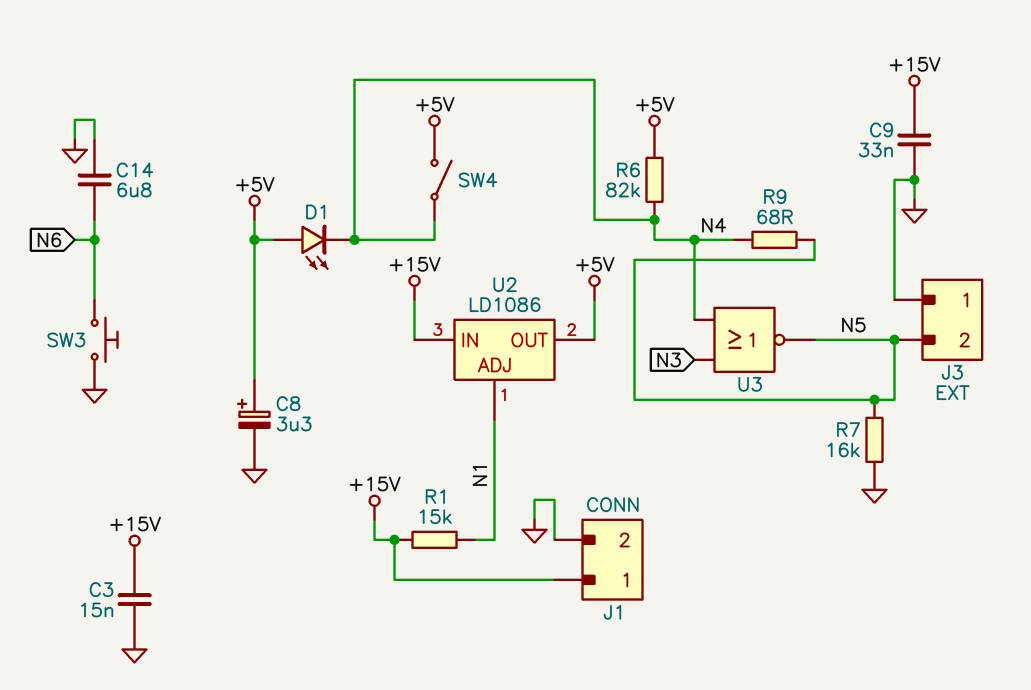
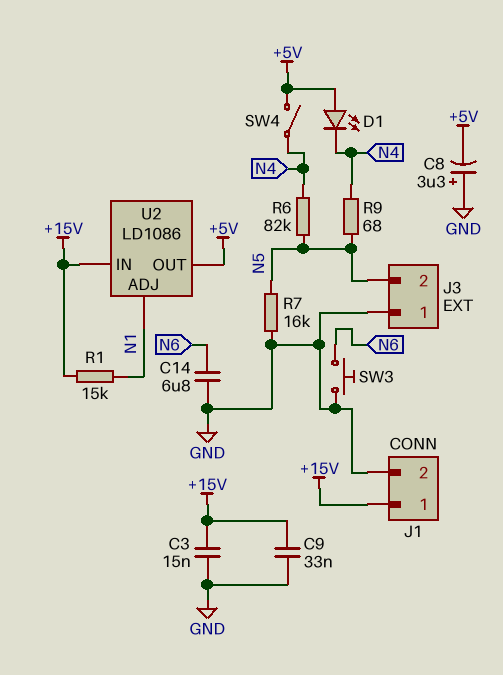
C8: 3.3uF (plus +5V, minus GND) -> 3.3uF (plus GND, minus +5V)
R6: 82k (+5V, N4) -> 82k (N4, N5)
U3: NOR (in N3, in N4, out N5) -> none

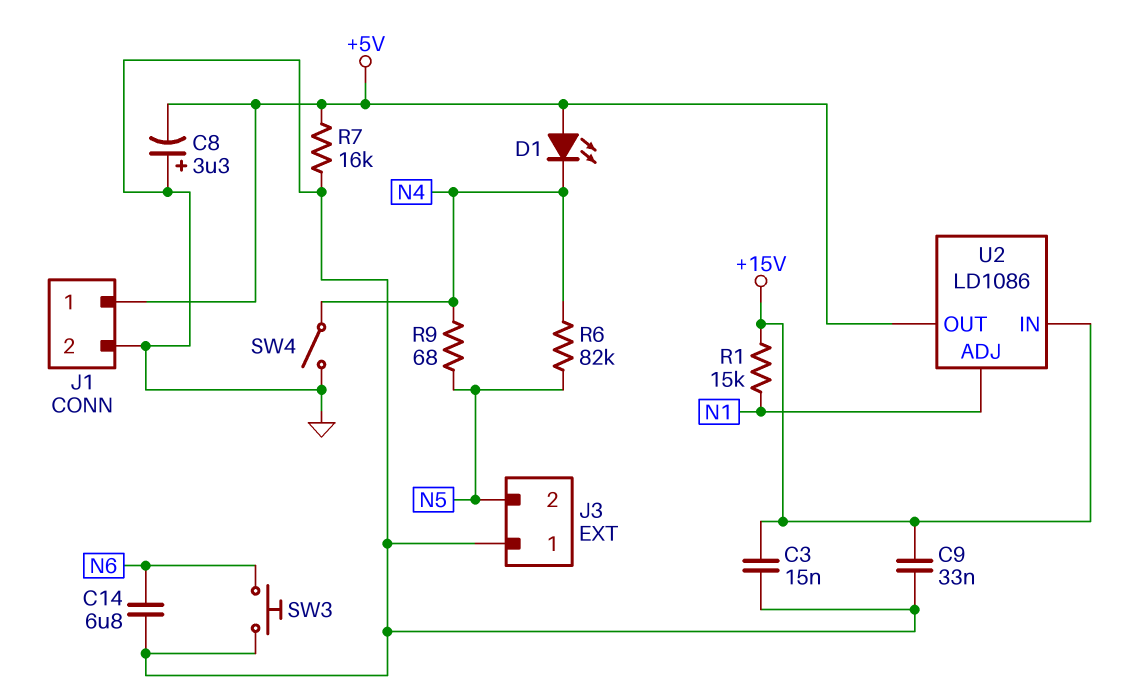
J1 pin 1: +15V -> +5V
R7: 16k (GND, N5) -> 16k (+5V, GND)
SW4: switch (+5V, N4) -> switch (GND, N4)

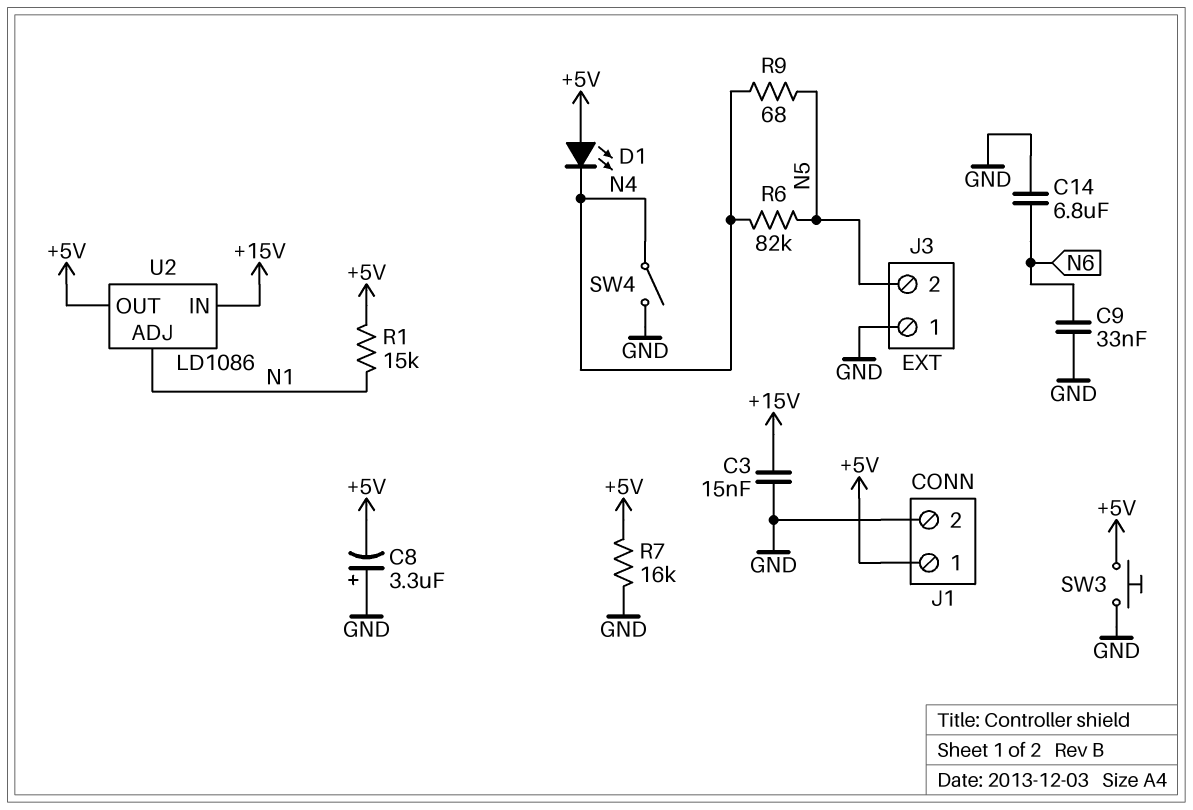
C9: 33nF (+15V, GND) -> 33nF (GND, N6)
R1: 15k (+15V, N1) -> 15k (+5V, N1)
SW3: button (GND, N6) -> button (+5V, GND)

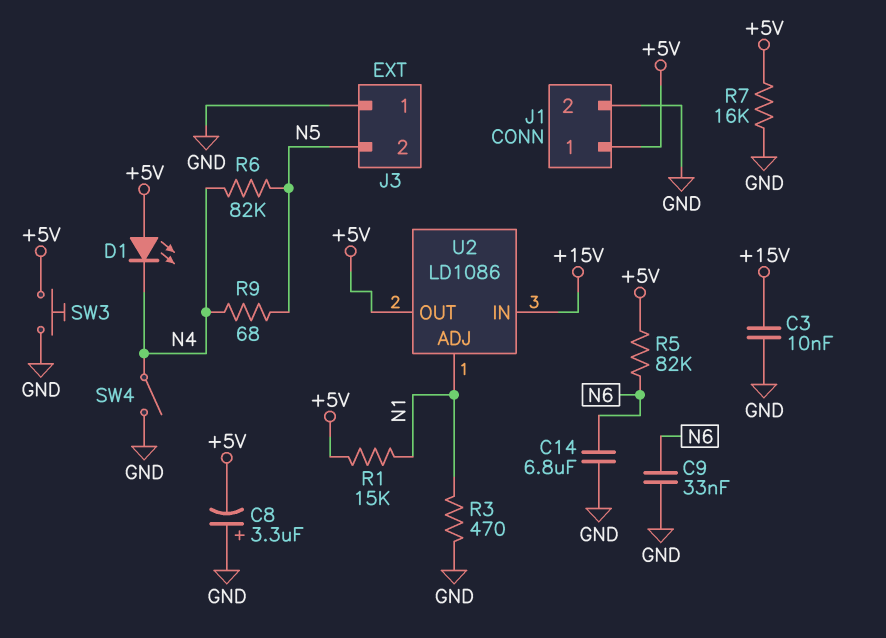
C3: 15nF (+15V, GND) -> 10nF (+15V, GND)
R3: none -> 470 (GND, N1)
R5: none -> 82k (+5V, N6)

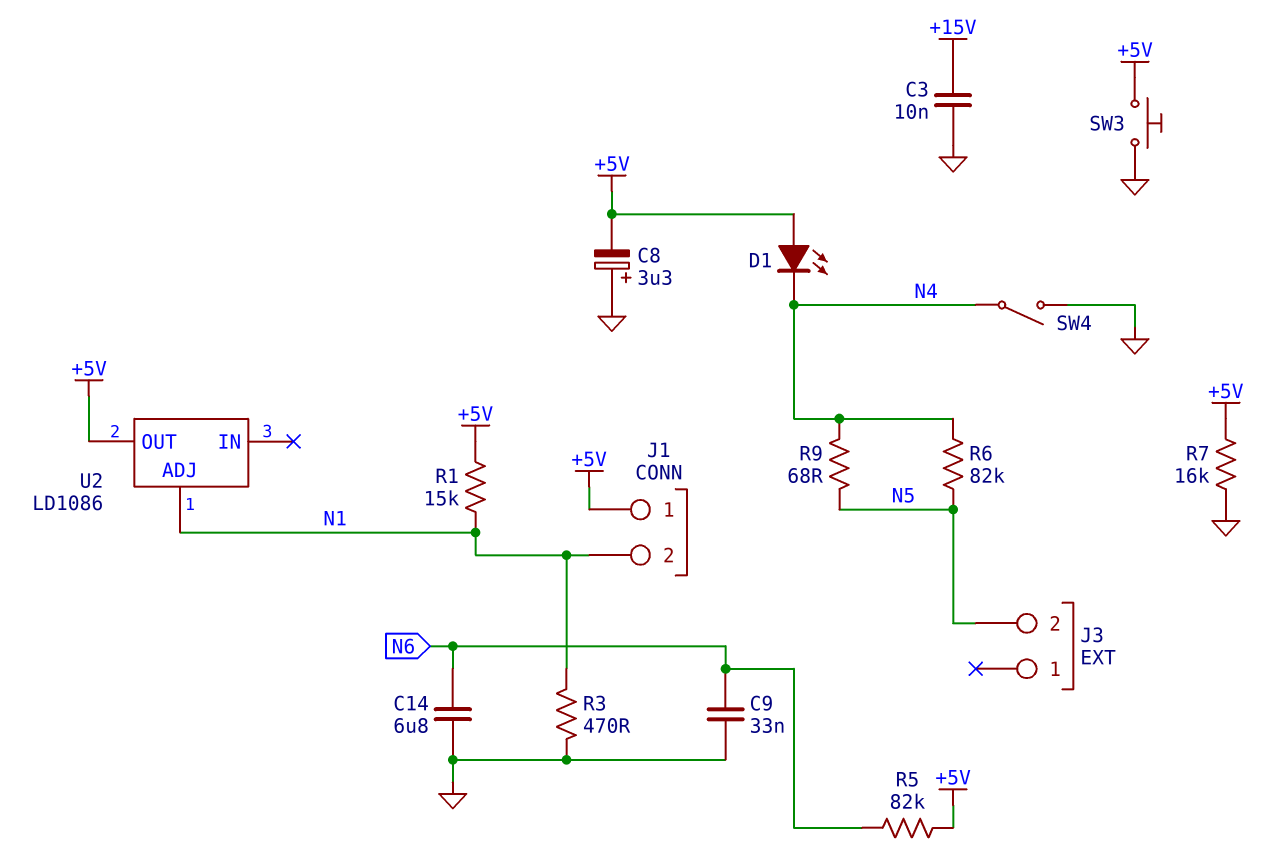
J1 pin 2: GND -> N1
J3 pin 1: GND -> none
U2 pin IN: +15V -> none

